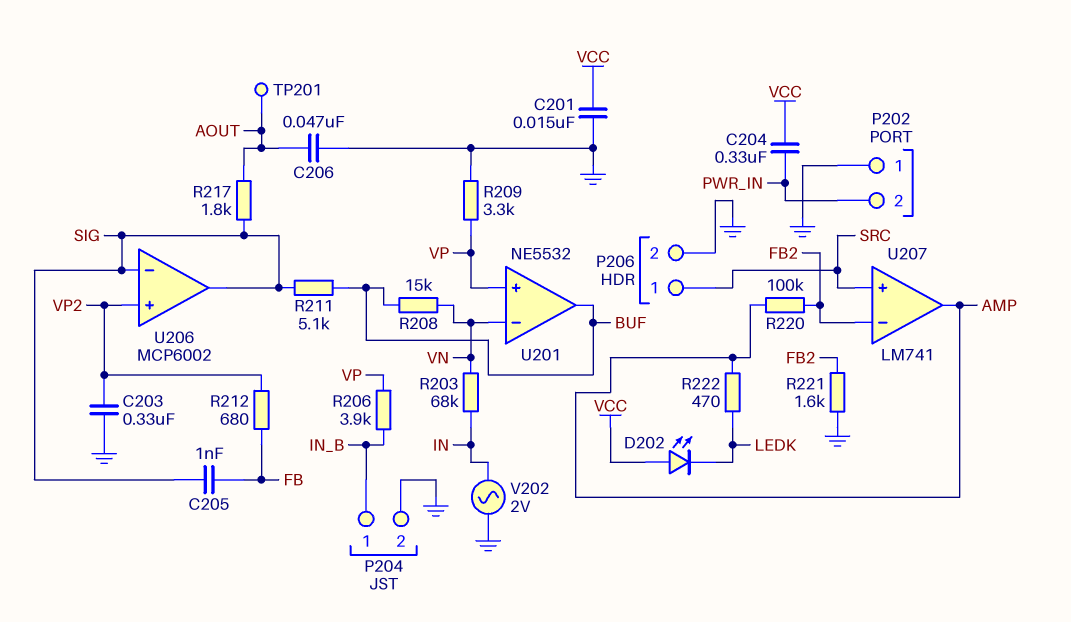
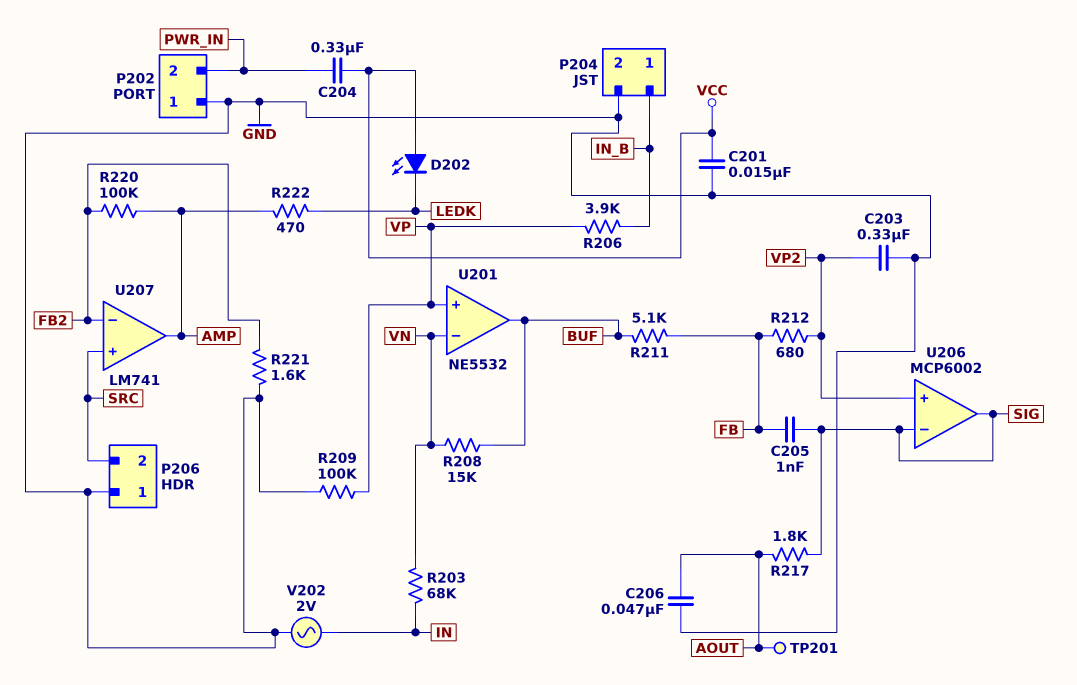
P206 pin 1: SRC -> GND
P206 pin 2: GND -> SRC
R209: 3.3k (GND, VP) -> 100k (GND, VP)
R211: 5.1k (BUF, SIG) -> 5.1k (BUF, FB)

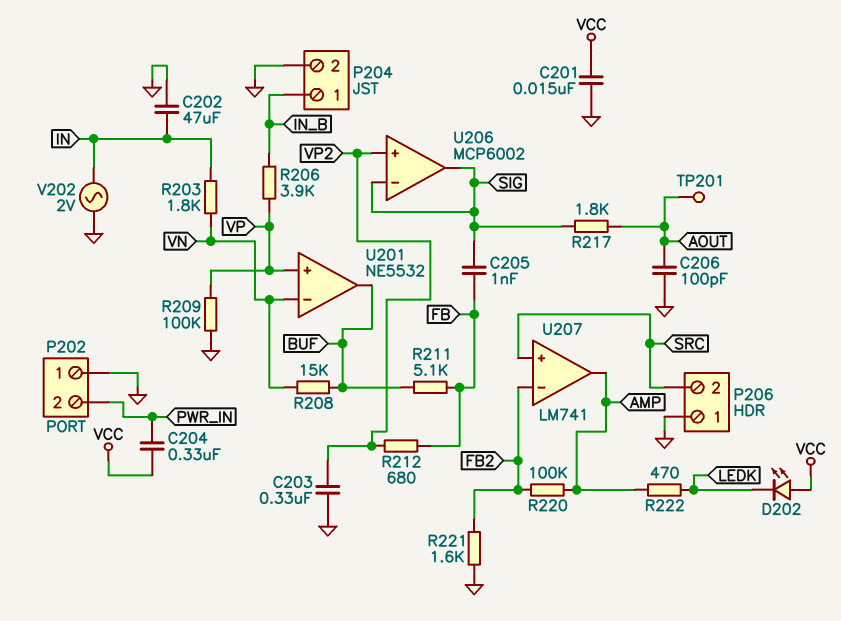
C202: none -> 47uF (GND, IN)
C206: 47nF (AOUT, GND) -> 100pF (AOUT, GND)
R203: 68k (IN, VN) -> 1.8k (IN, VN)

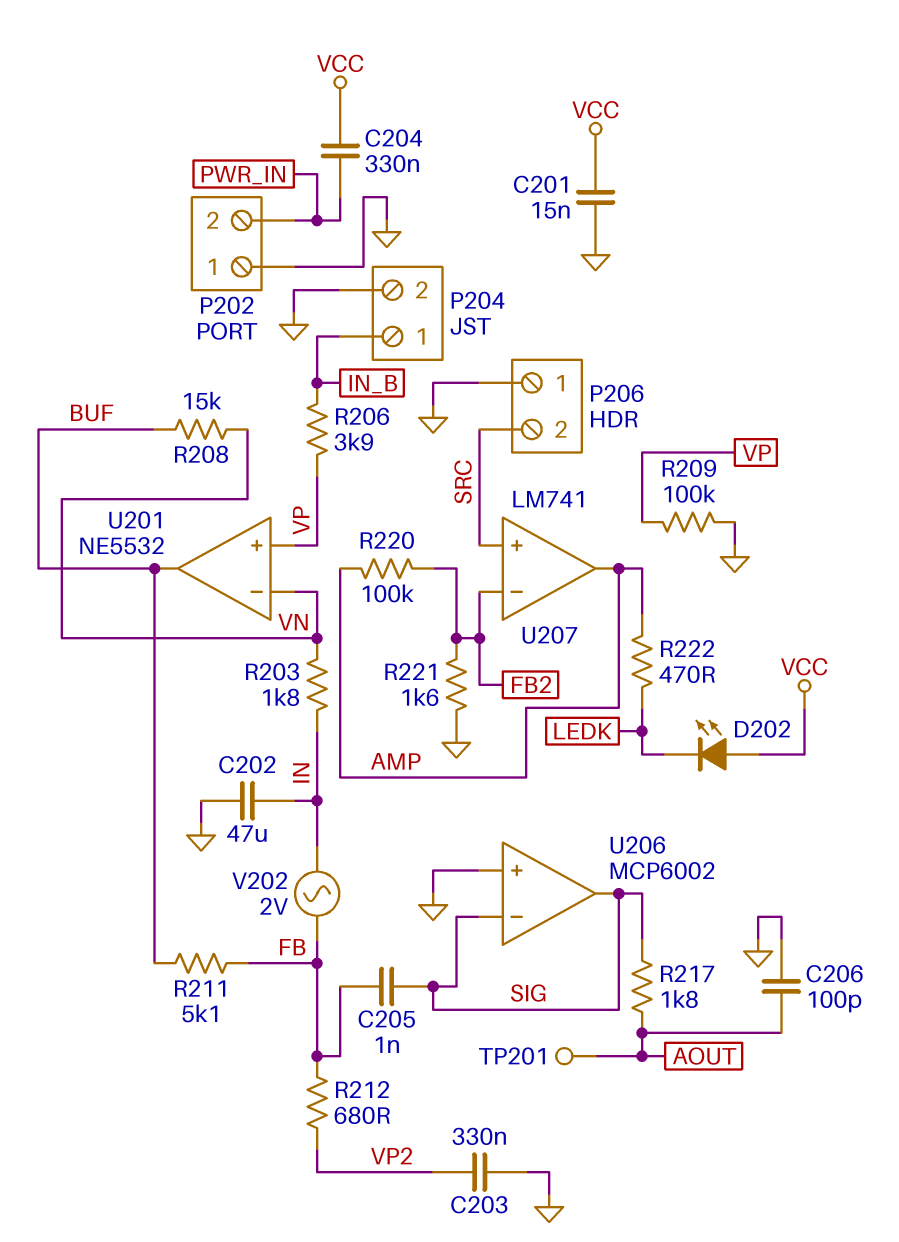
U206 pin in+: VP2 -> GND
V202: AC 2V (GND, IN) -> AC 2V (FB, IN)

